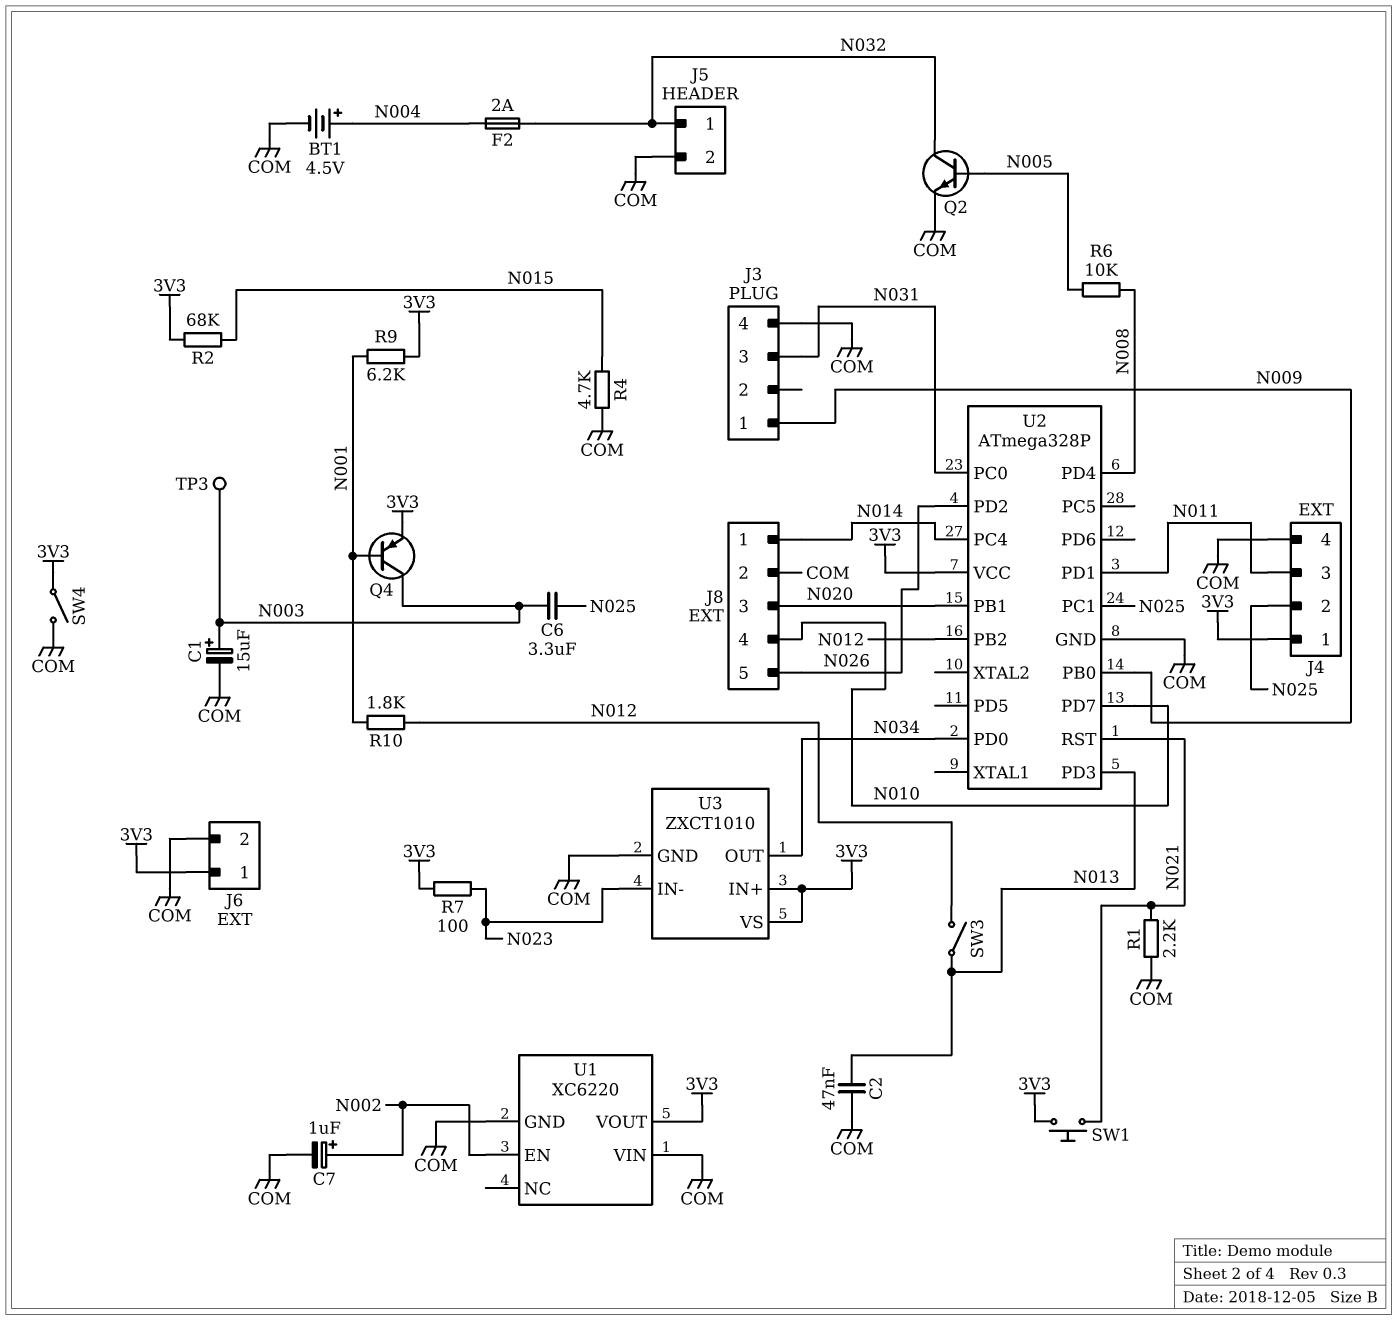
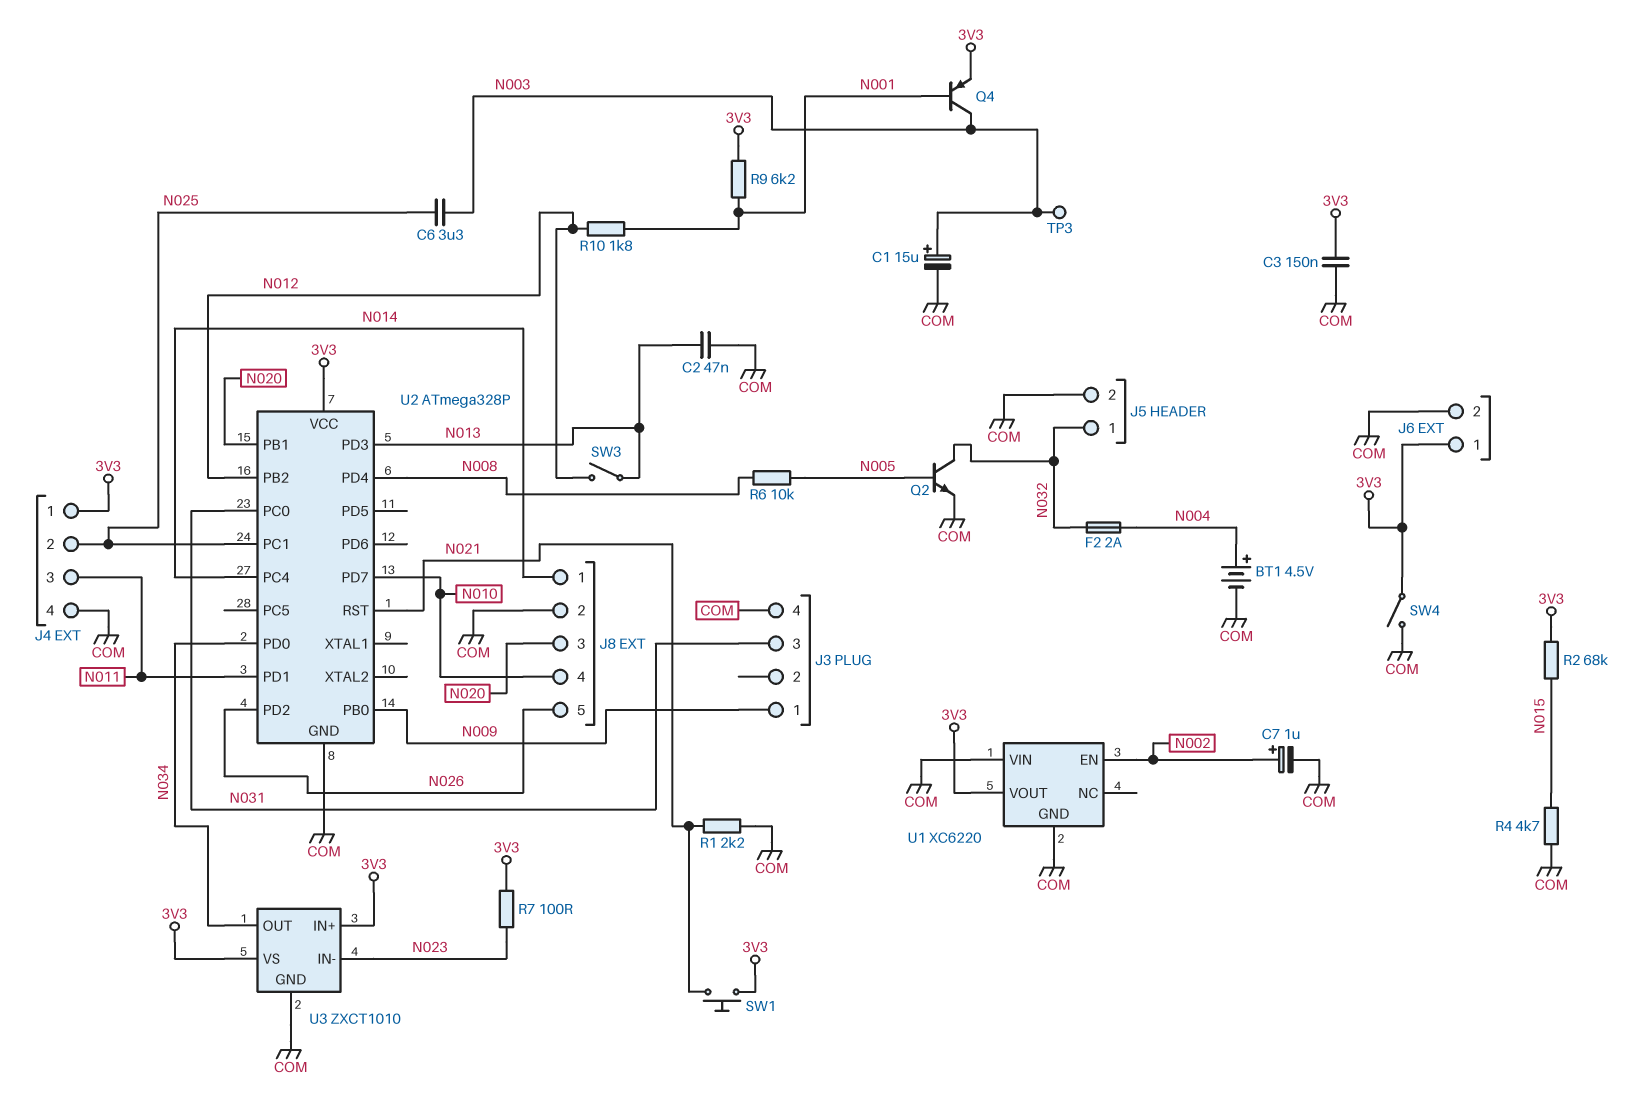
C3: none -> 150nF (3V3, COM)

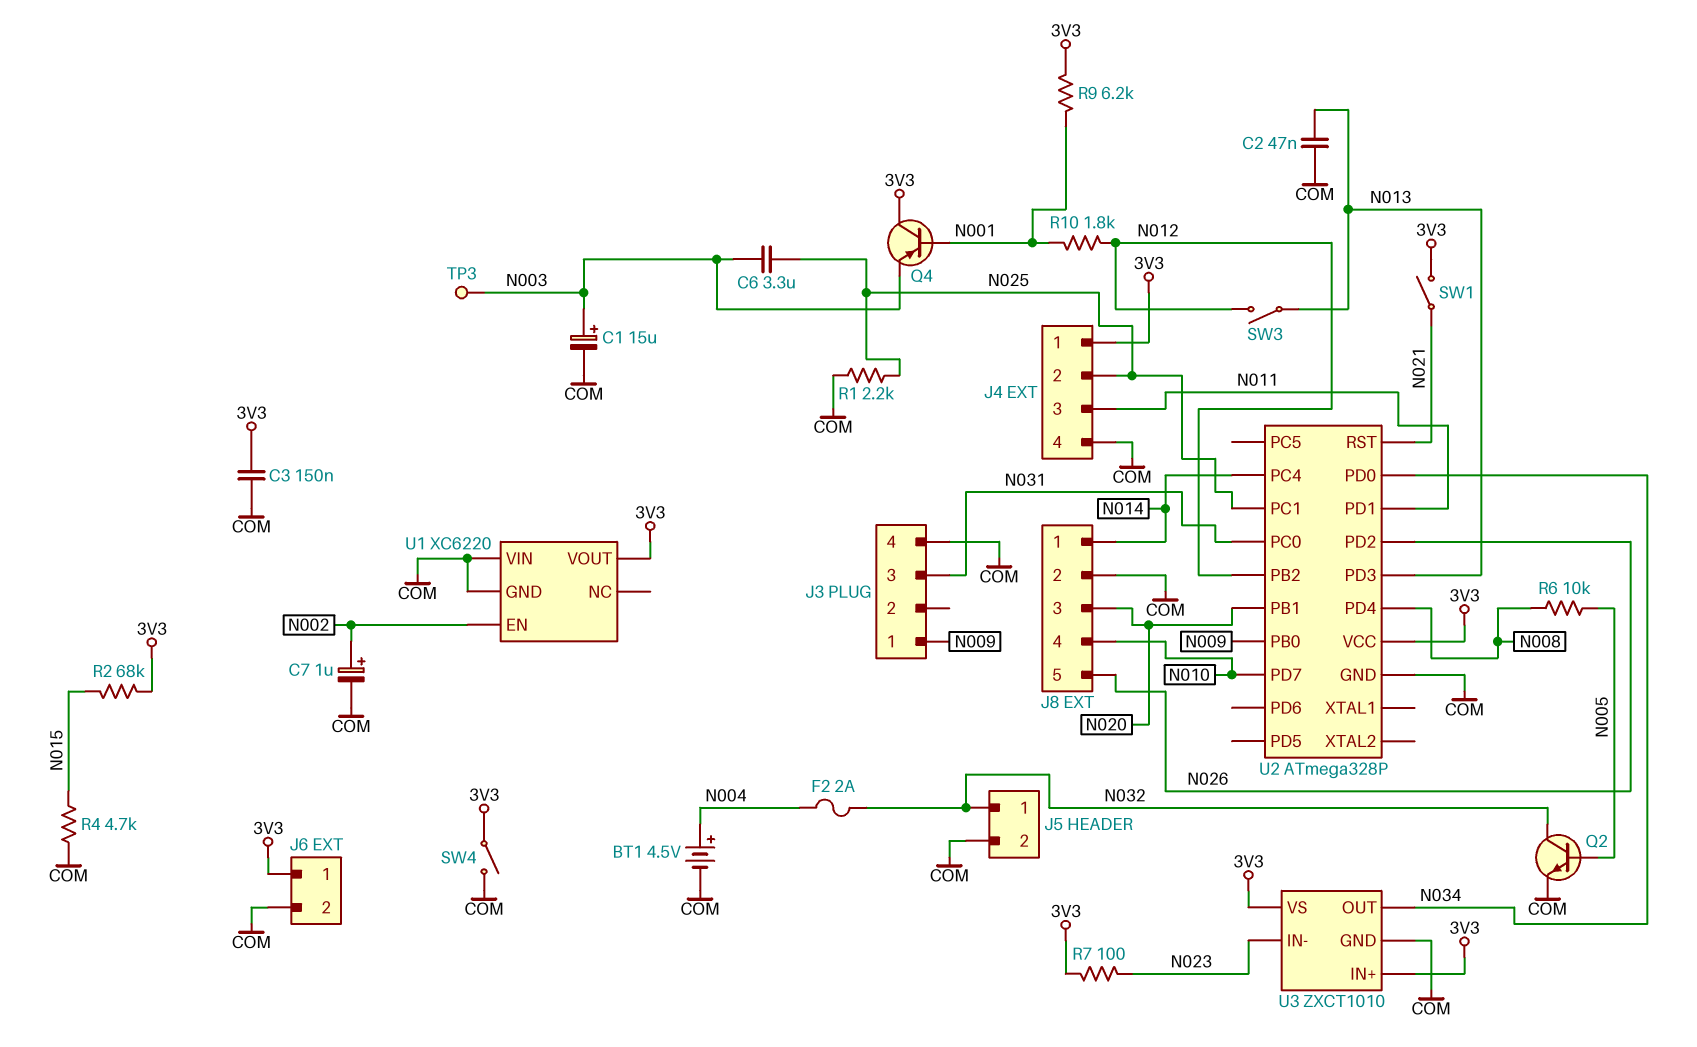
Q4: PNP (B N001, C N003, E 3V3) -> PNP (B N001, C 3V3, E N003)
R1: 2.2k (COM, N021) -> 2.2k (COM, N025)
SW1: button (3V3, N021) -> switch (3V3, N021)

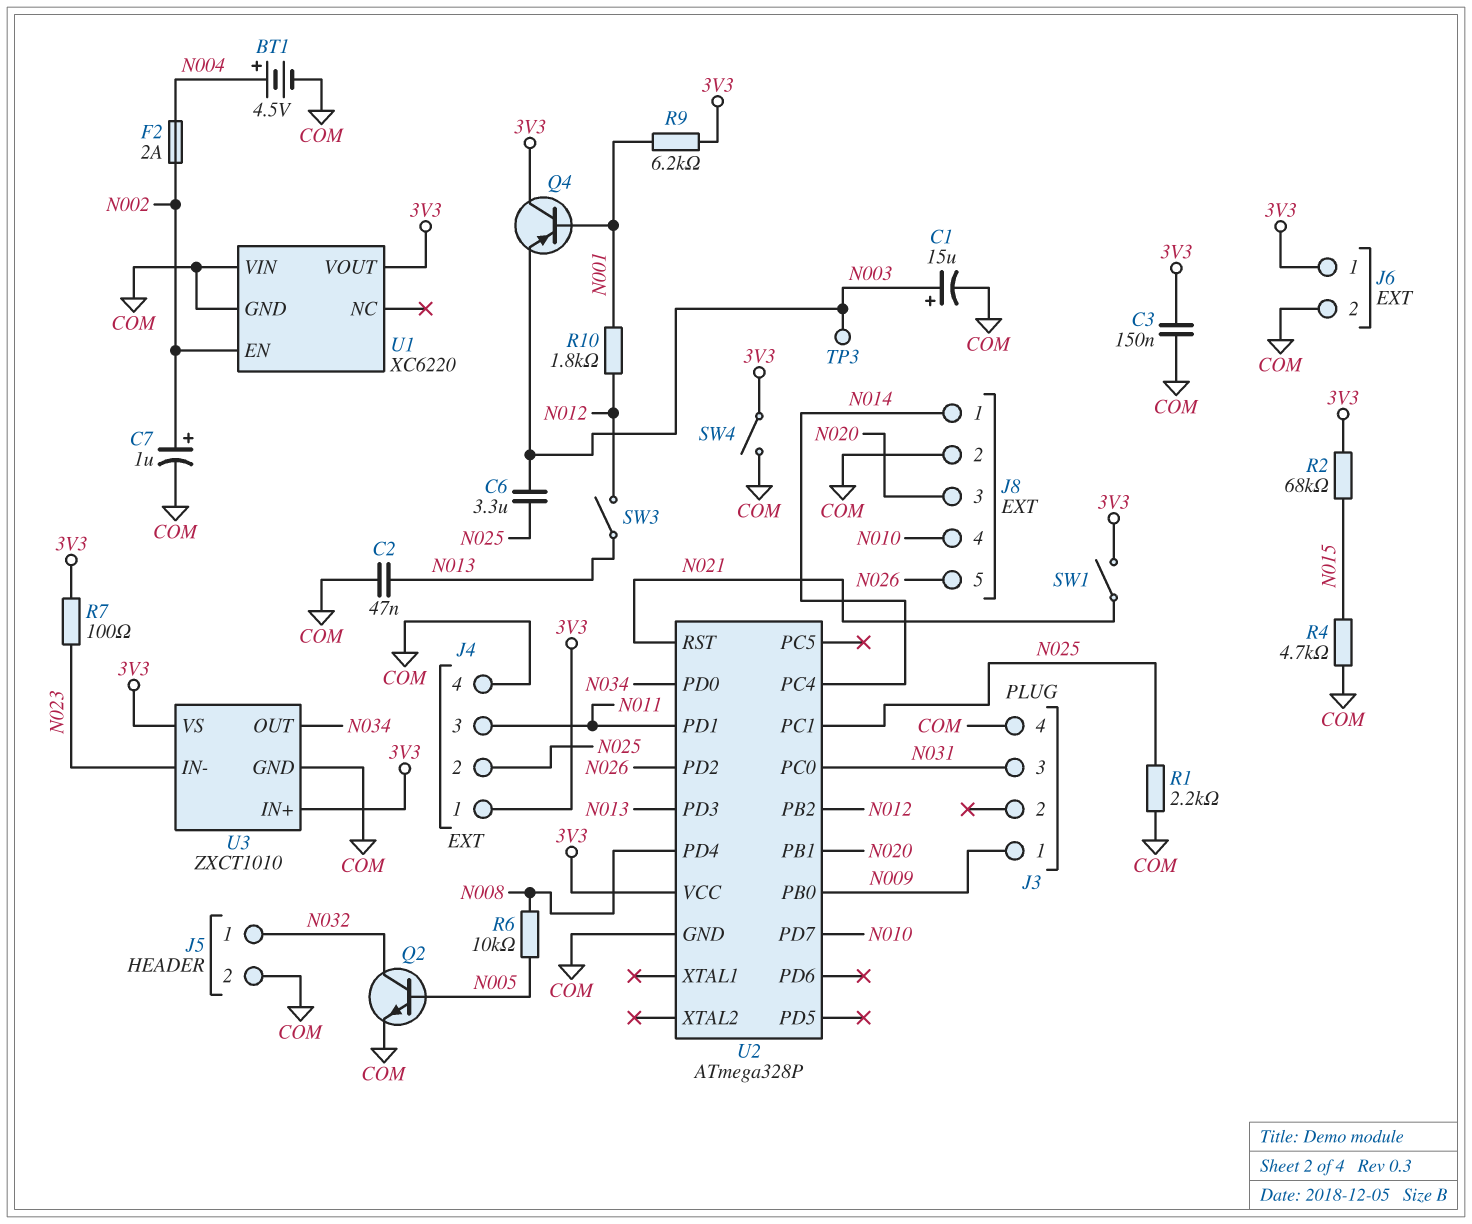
F2: 2A (N004, N032) -> 2A (N002, N004)

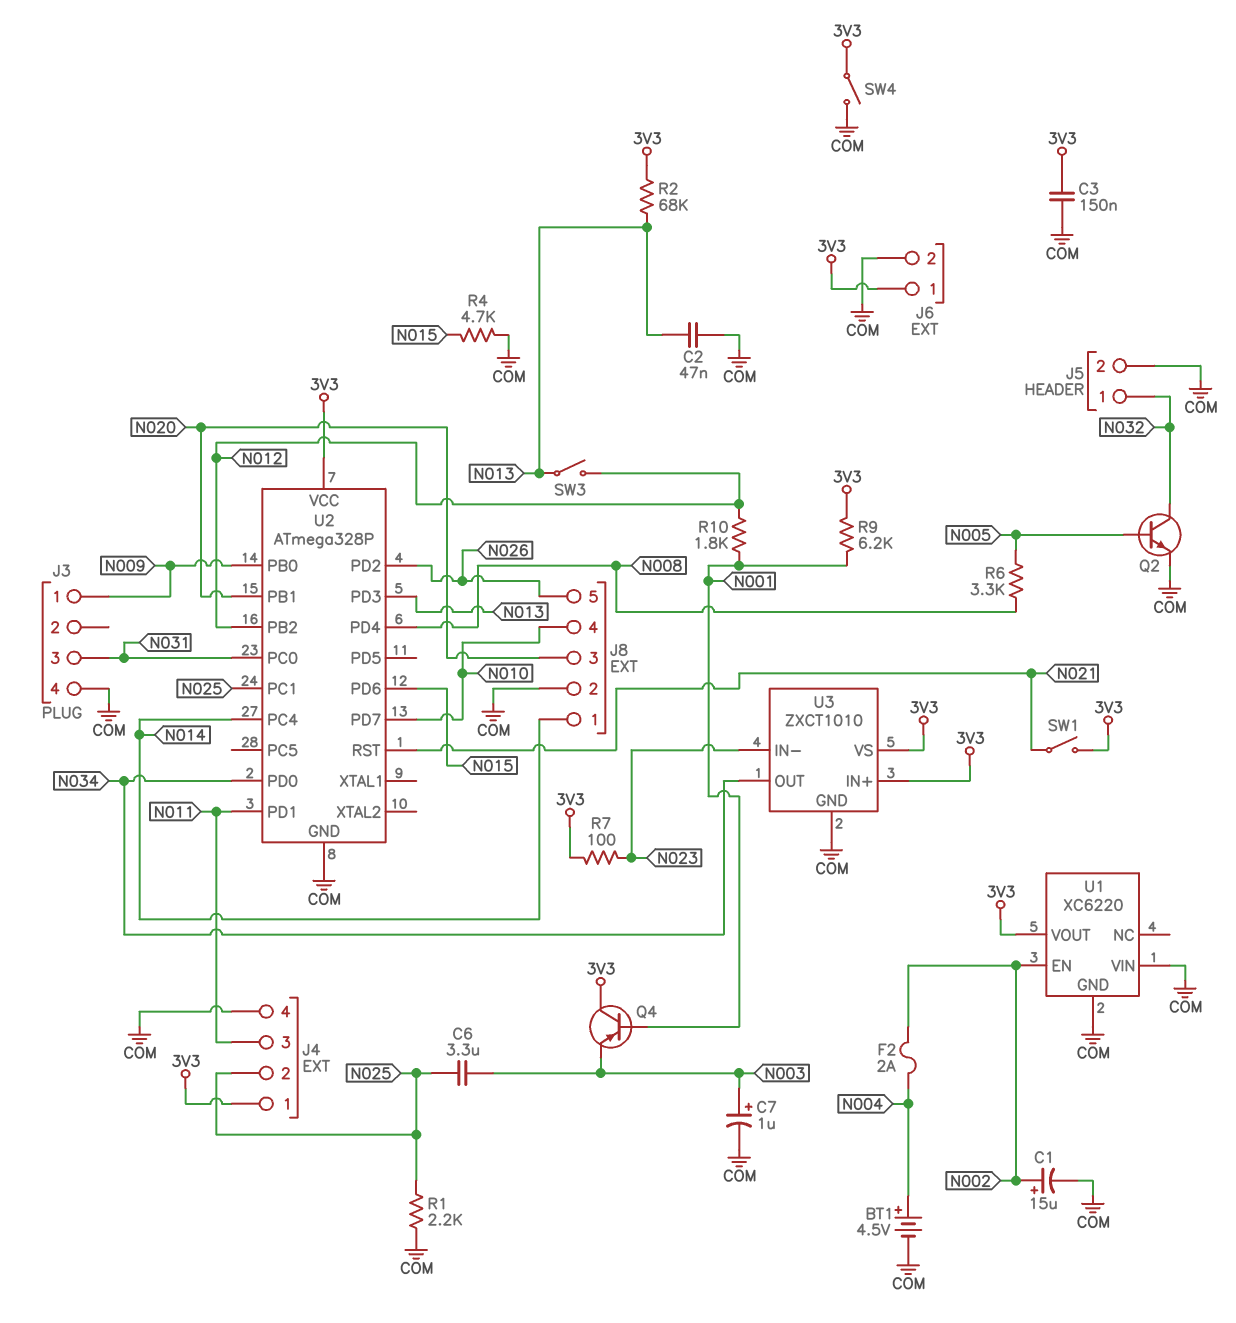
C1: 15uF (plus N003, minus COM) -> 15uF (plus N002, minus COM)
C7: 1uF (plus N002, minus COM) -> 1uF (plus N003, minus COM)
R2: 68k (3V3, N015) -> 68k (3V3, N013)
R6: 10k (N005, N008) -> 3.3k (N005, N008)
TP3: test point (N003) -> none
U2 pin PD6: none -> N015

